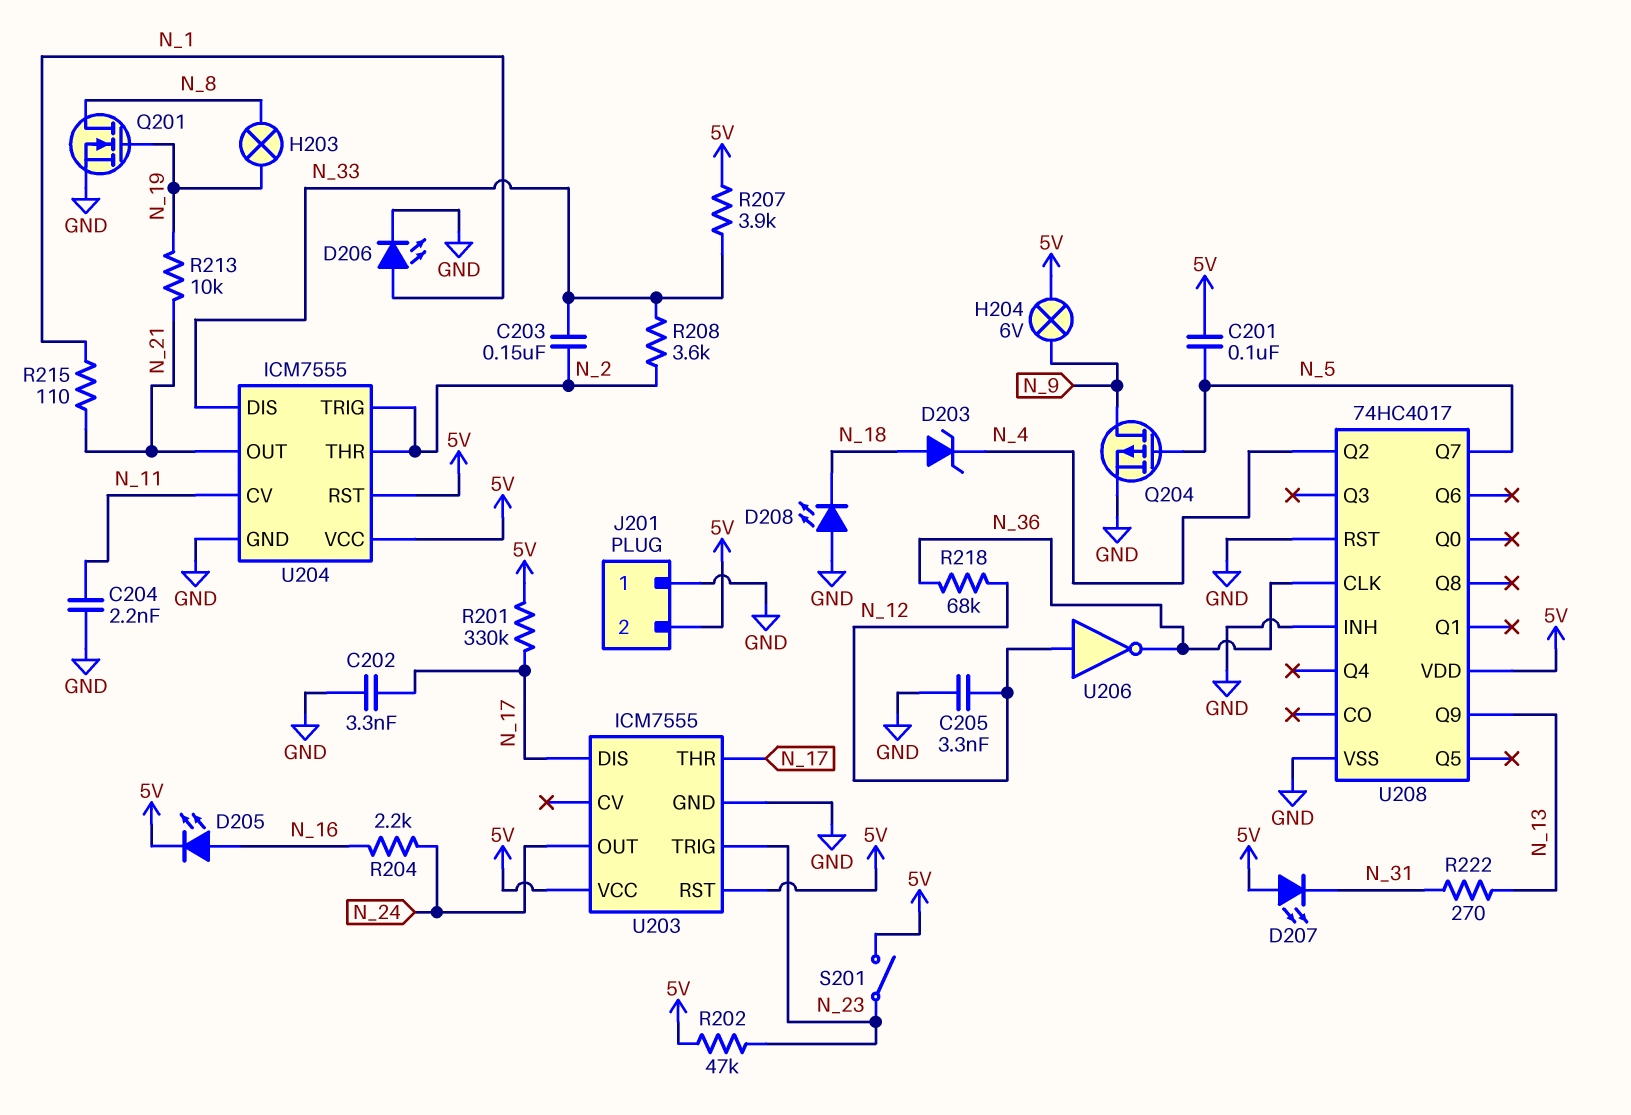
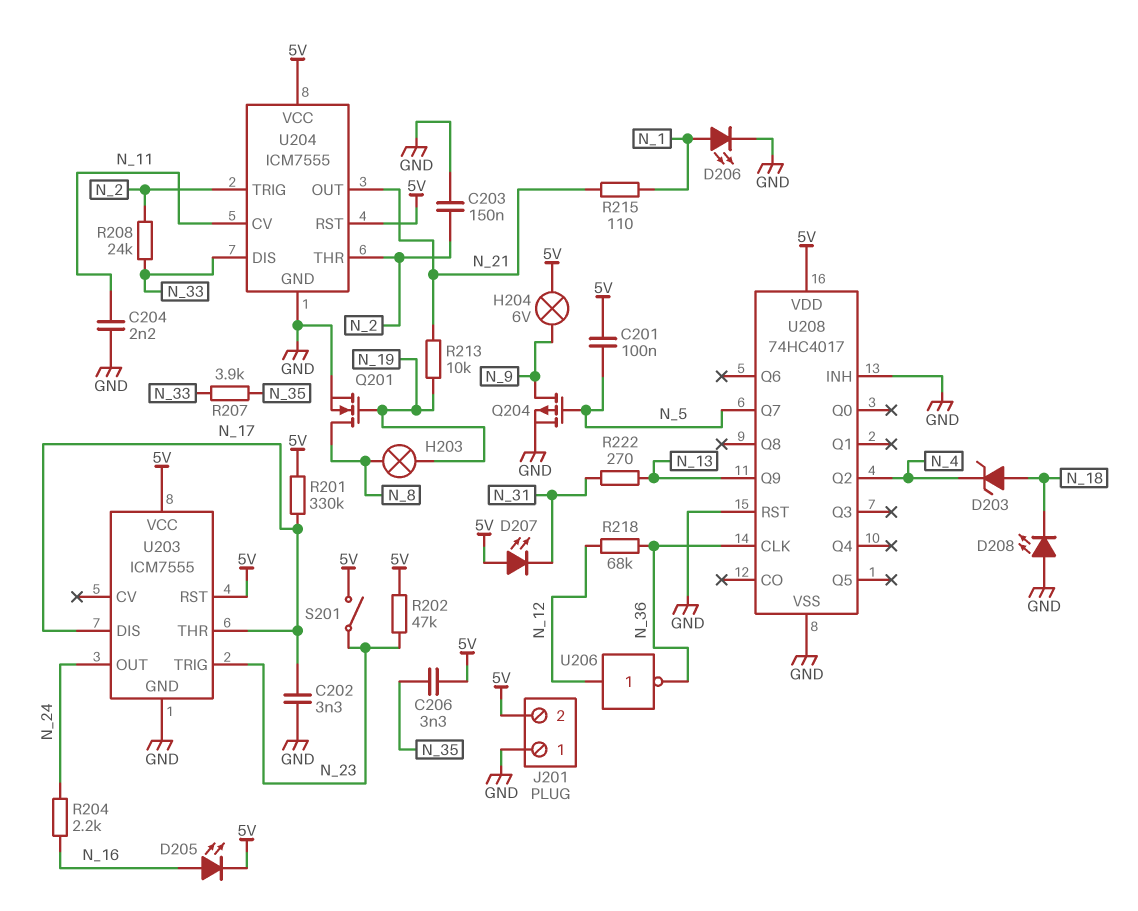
C203: 150nF (N_2, N_33) -> 150nF (GND, N_2)
C205: 3.3nF (GND, N_12) -> none
C206: none -> 3.3nF (5V, N_35)
R207: 3.9k (5V, N_33) -> 3.9k (N_33, N_35)
R208: 3.6k (N_2, N_33) -> 24k (N_2, N_33)

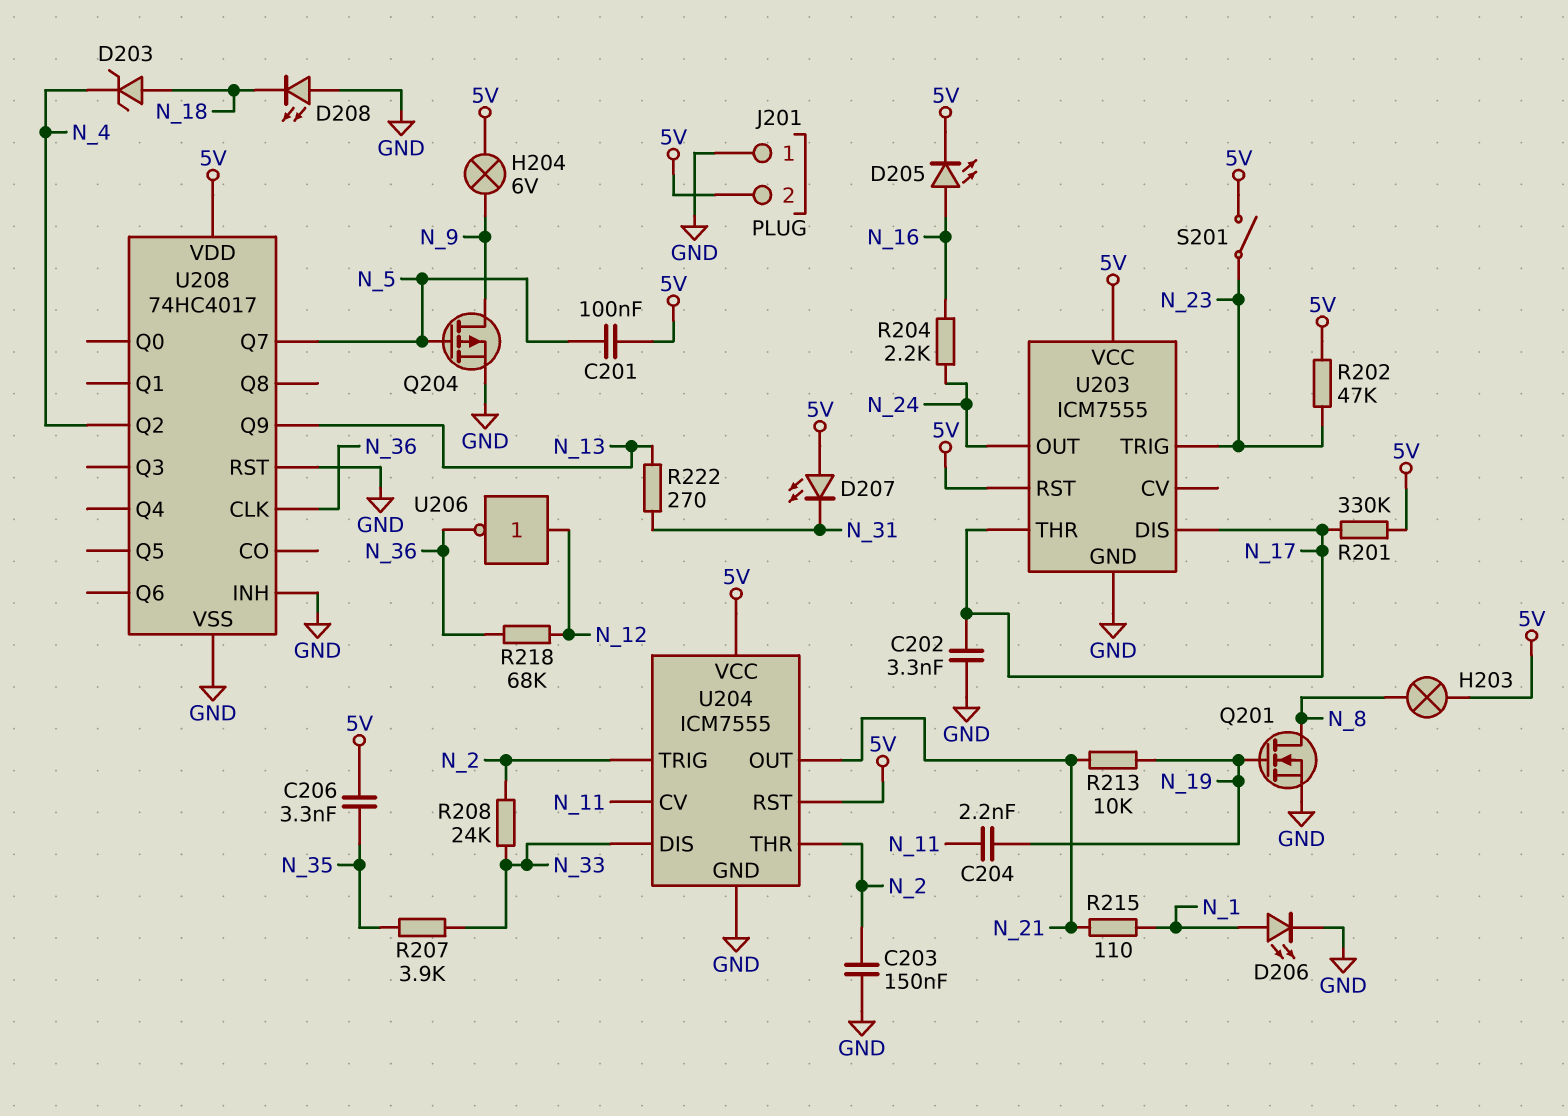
C204: 2.2nF (GND, N_11) -> 2.2nF (N_11, N_19)
H203: lamp (N_8, N_19) -> lamp (5V, N_8)

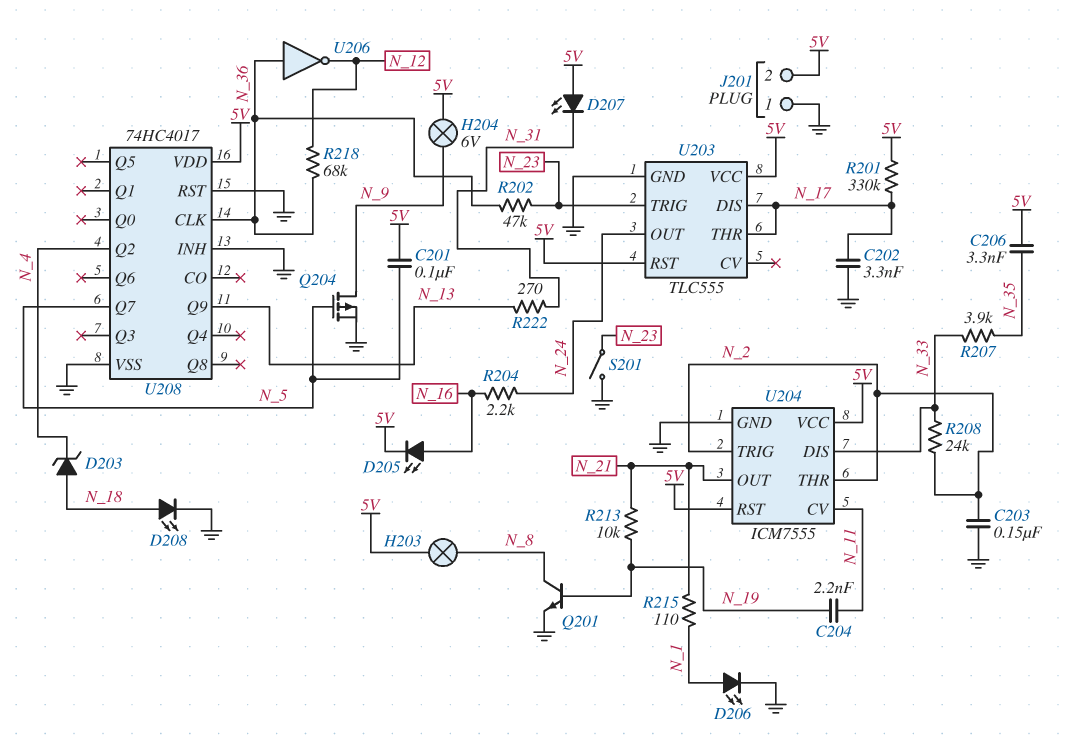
D208: LED (A GND, K N_18) -> LED (A N_18, K GND)
Q201: NMOS (G N_19, D N_8, S GND) -> NPN (B N_19, C N_8, E GND)
R202: 47k (5V, N_23) -> 47k (N_23, N_36)
S201: switch (5V, N_23) -> switch (GND, N_23)
U203: ICM7555 -> TLC555
U206: NOT (in N_12, out N_36) -> NOT (in N_36, out N_12)

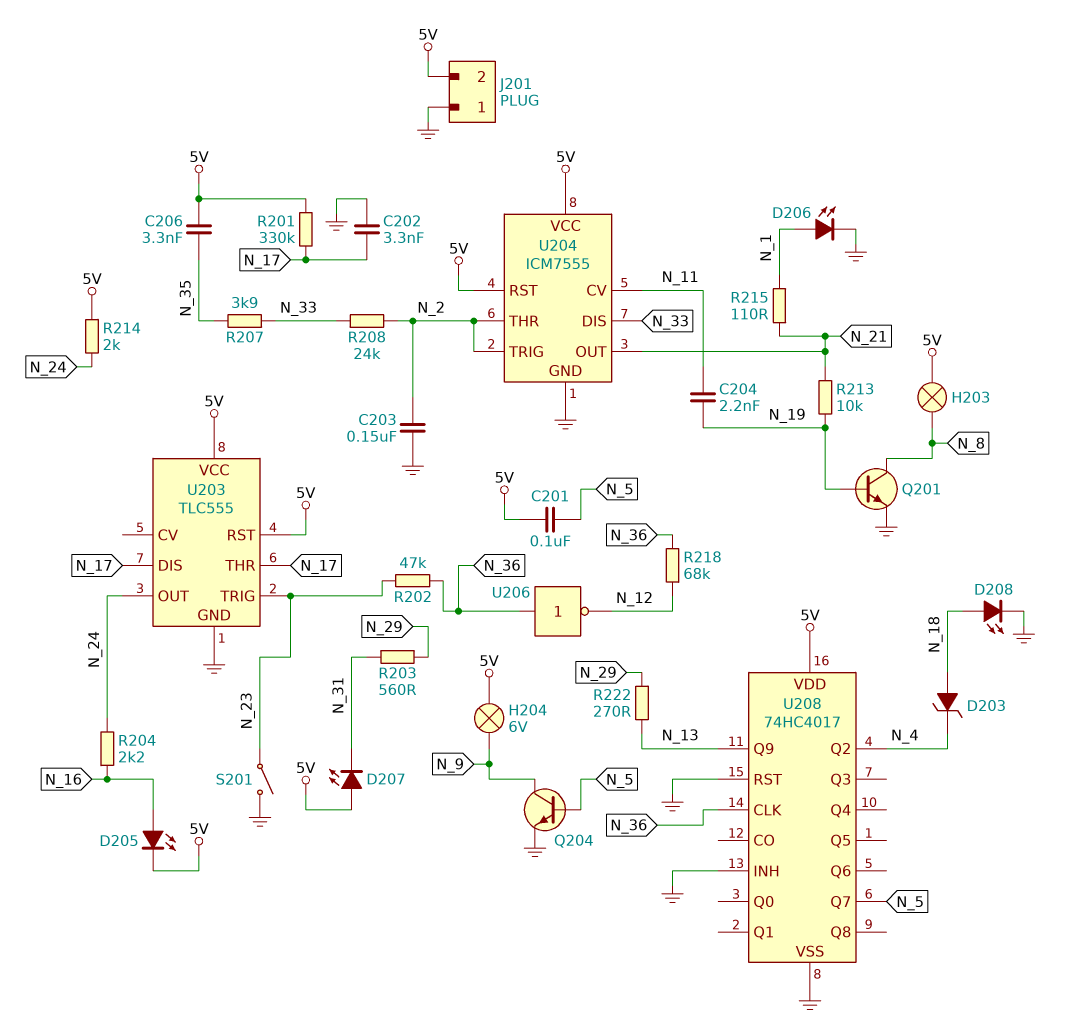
Q204: PMOS (G N_5, D N_9, S GND) -> NPN (B N_5, C N_9, E GND)
R203: none -> 560 (N_29, N_31)
R214: none -> 2k (5V, N_24)
R222: 270 (N_13, N_31) -> 270 (N_13, N_29)

